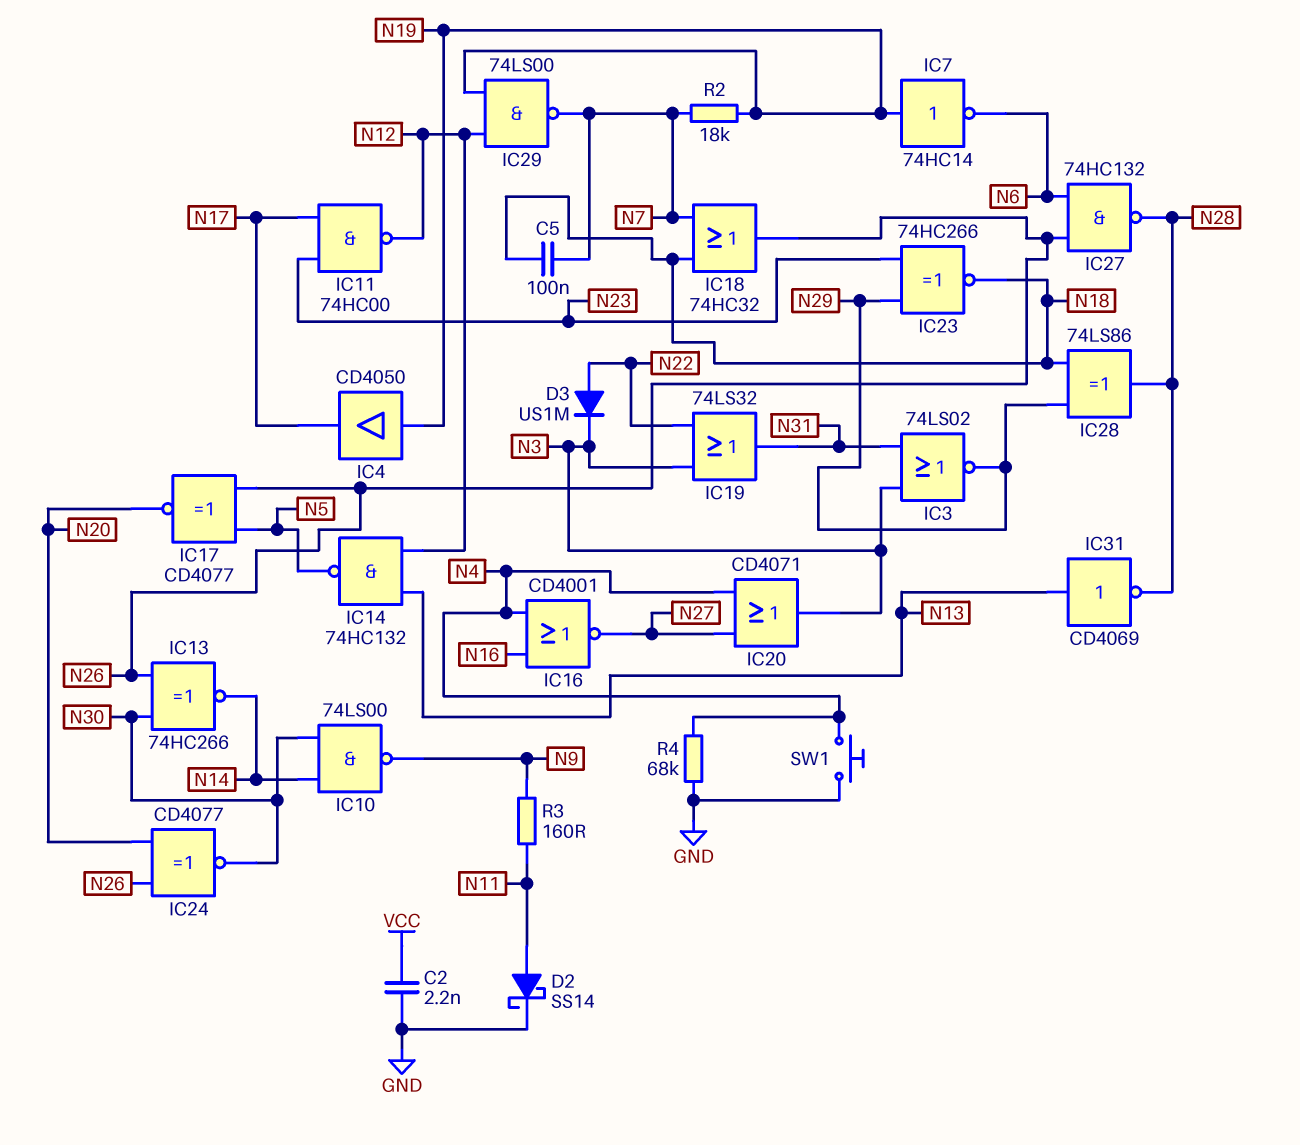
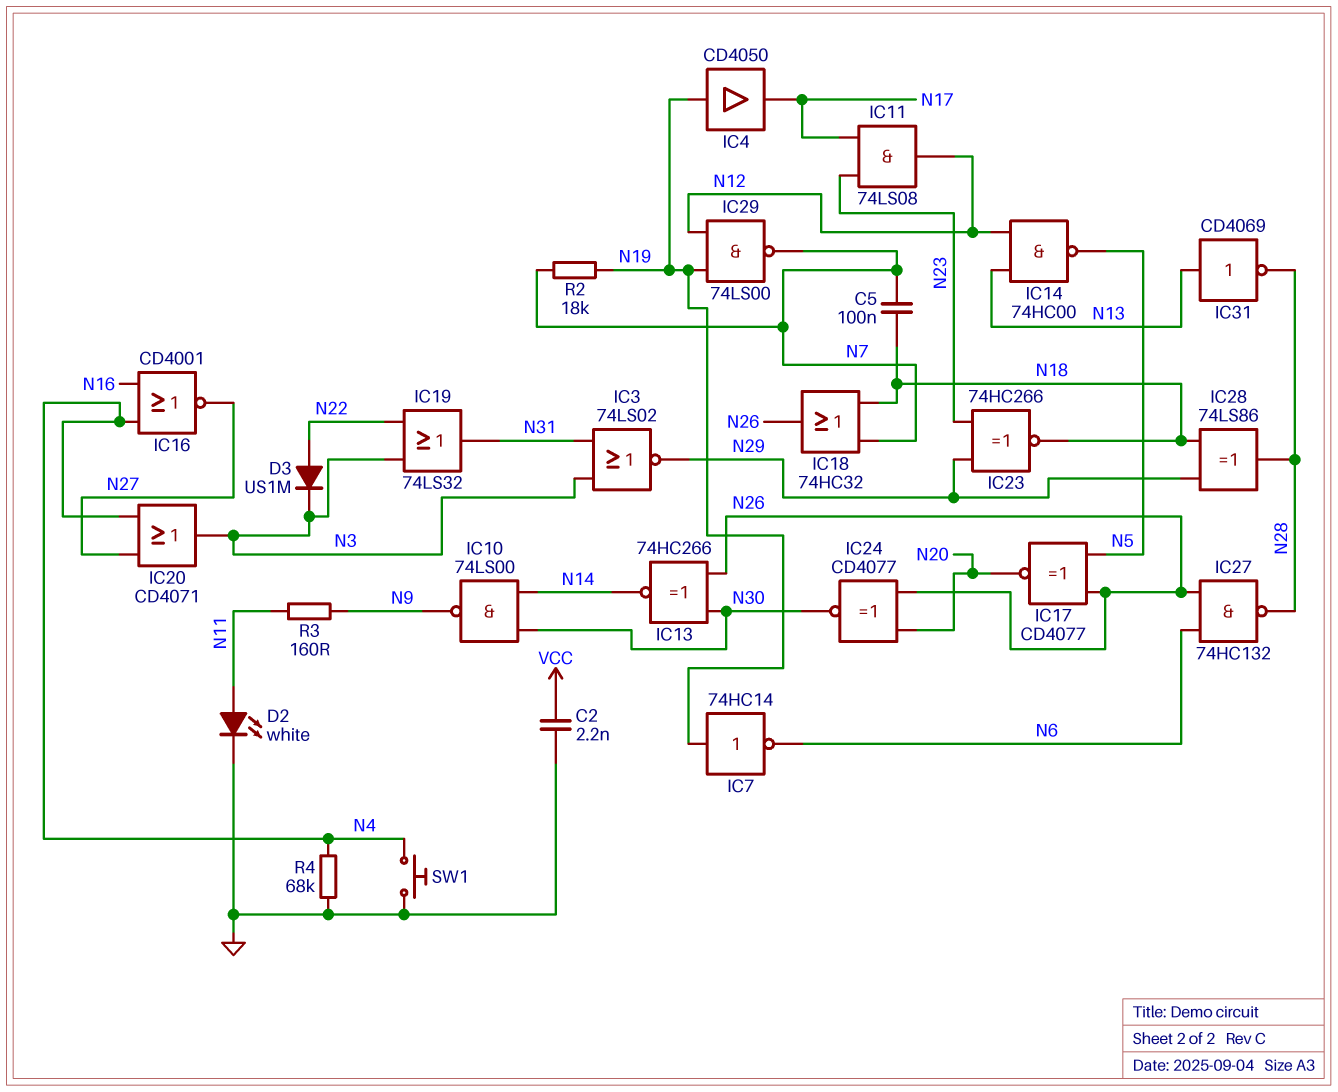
D2: schottky SS14 (A N11, K GND) -> LED white (A N11, K GND)
IC11: NAND 74HC00 (in N17, in N23, out N12) -> AND 74LS08 (in N17, in N23, out N12)
IC14: NAND 74HC132 (in N12, in N13, out N5) -> NAND 74HC00 (in N12, in N13, out N5)

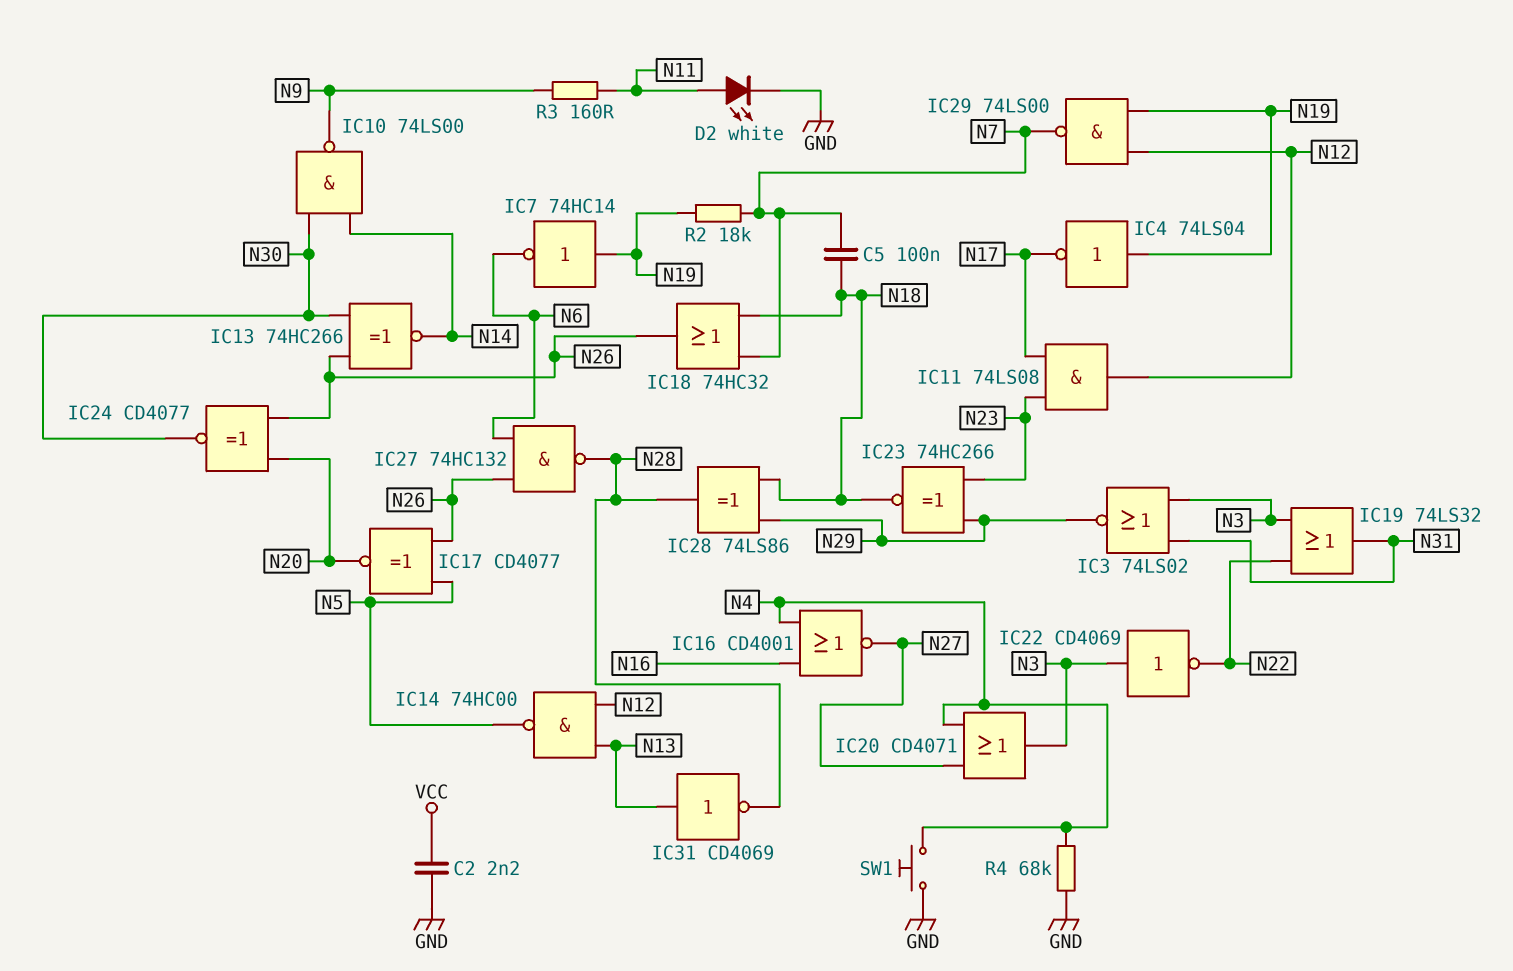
D3: diode US1M (A N22, K N3) -> none
IC4: buffer CD4050 (in N19, out N17) -> NOT 74LS04 (in N19, out N17)
IC22: none -> NOT CD4069 (in N3, out N22)

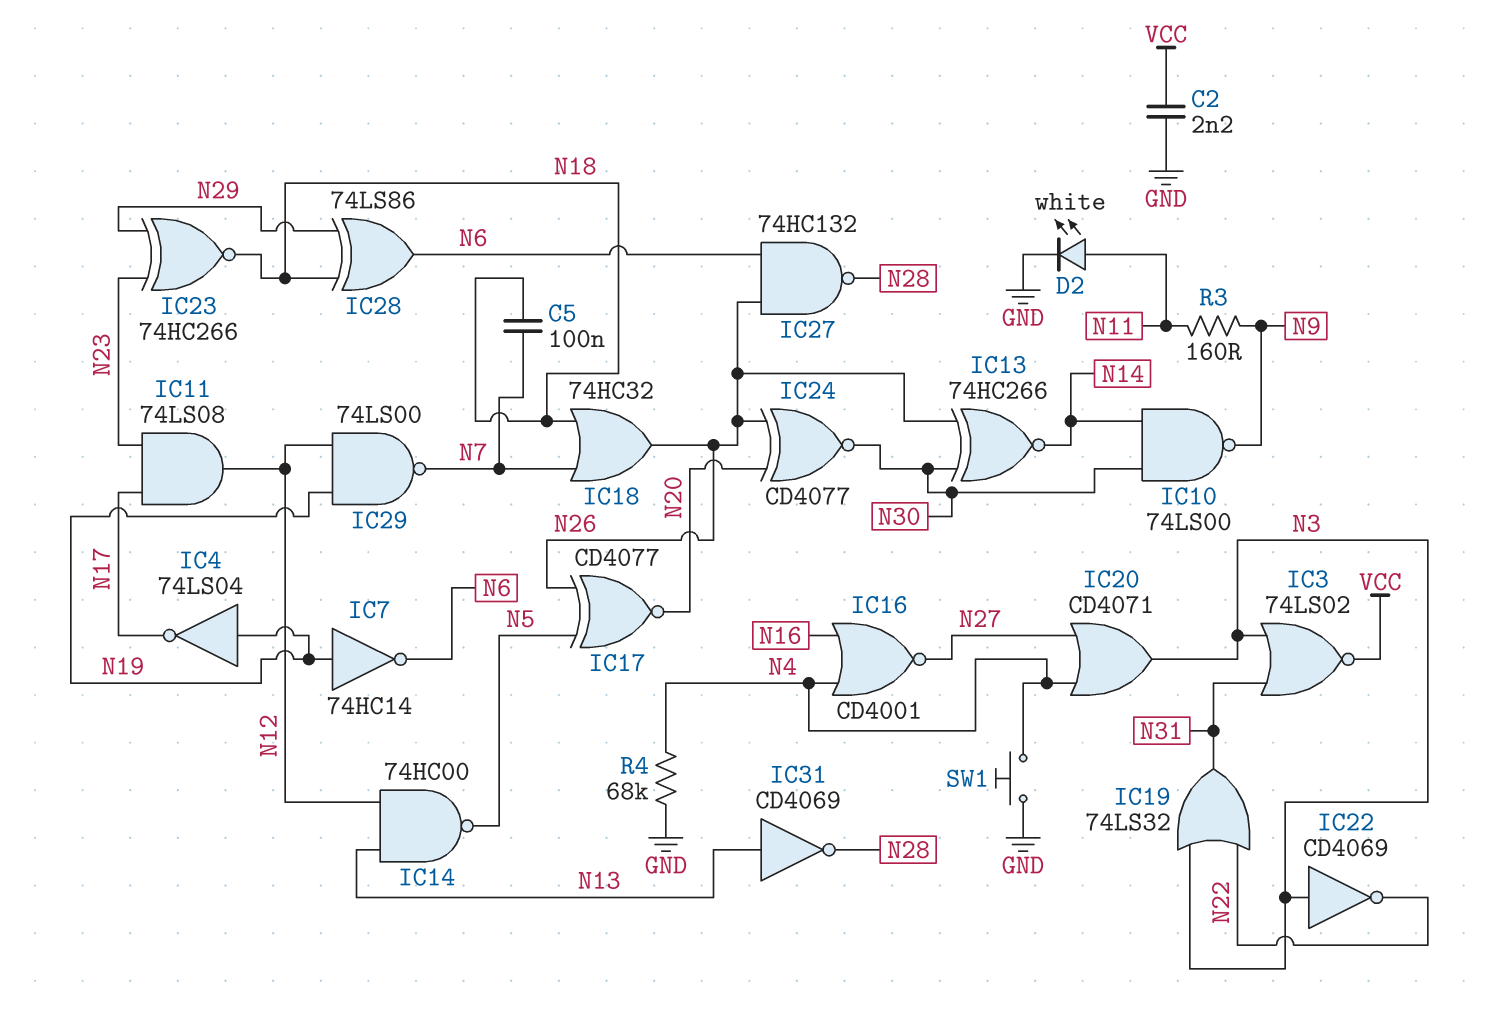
IC3: NOR 74LS02 (in N3, in N31, out N29) -> NOR 74LS02 (in N3, in N31, out VCC)
IC28: XOR 74LS86 (in N18, in N29, out N28) -> XOR 74LS86 (in N18, in N29, out N6)
R2: 18k (N7, N19) -> none

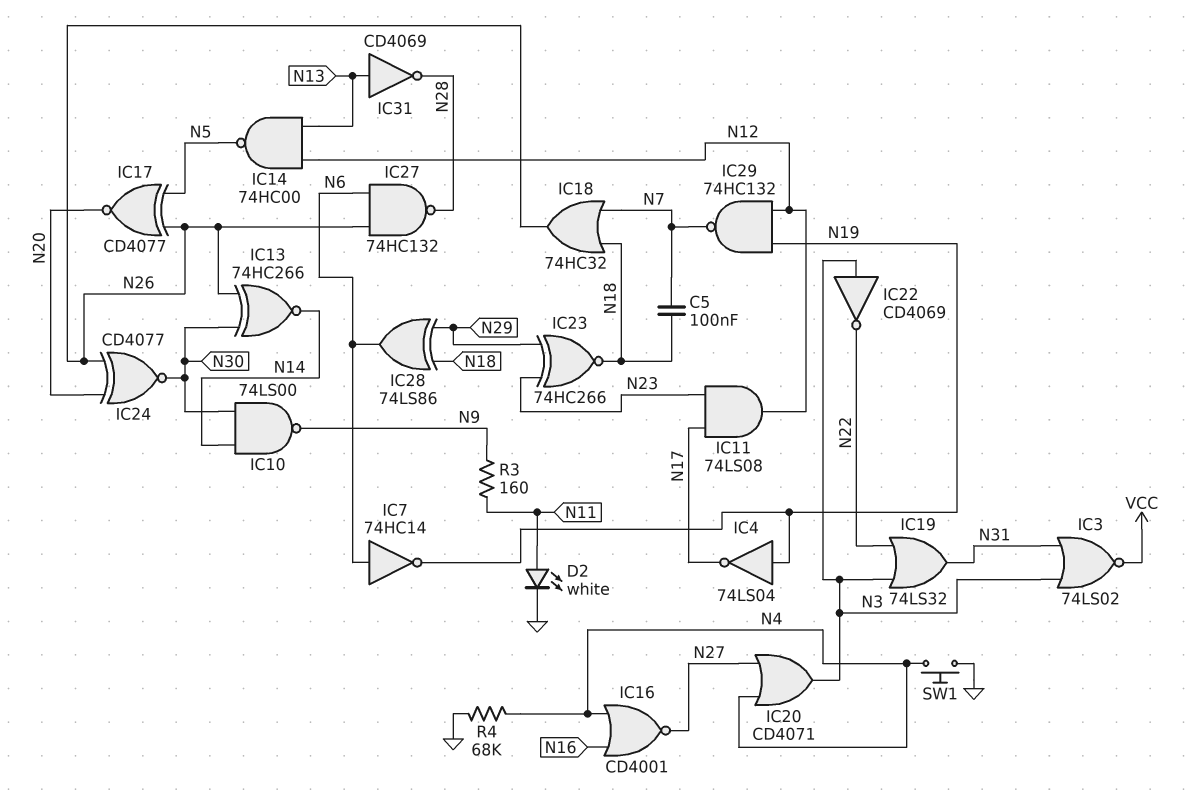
C2: 2.2nF (GND, VCC) -> none
IC7: NOT 74HC14 (in N19, out N6) -> NOT 74HC14 (in N6, out N19)
IC29: NAND 74LS00 (in N12, in N19, out N7) -> NAND 74HC132 (in N12, in N19, out N7)

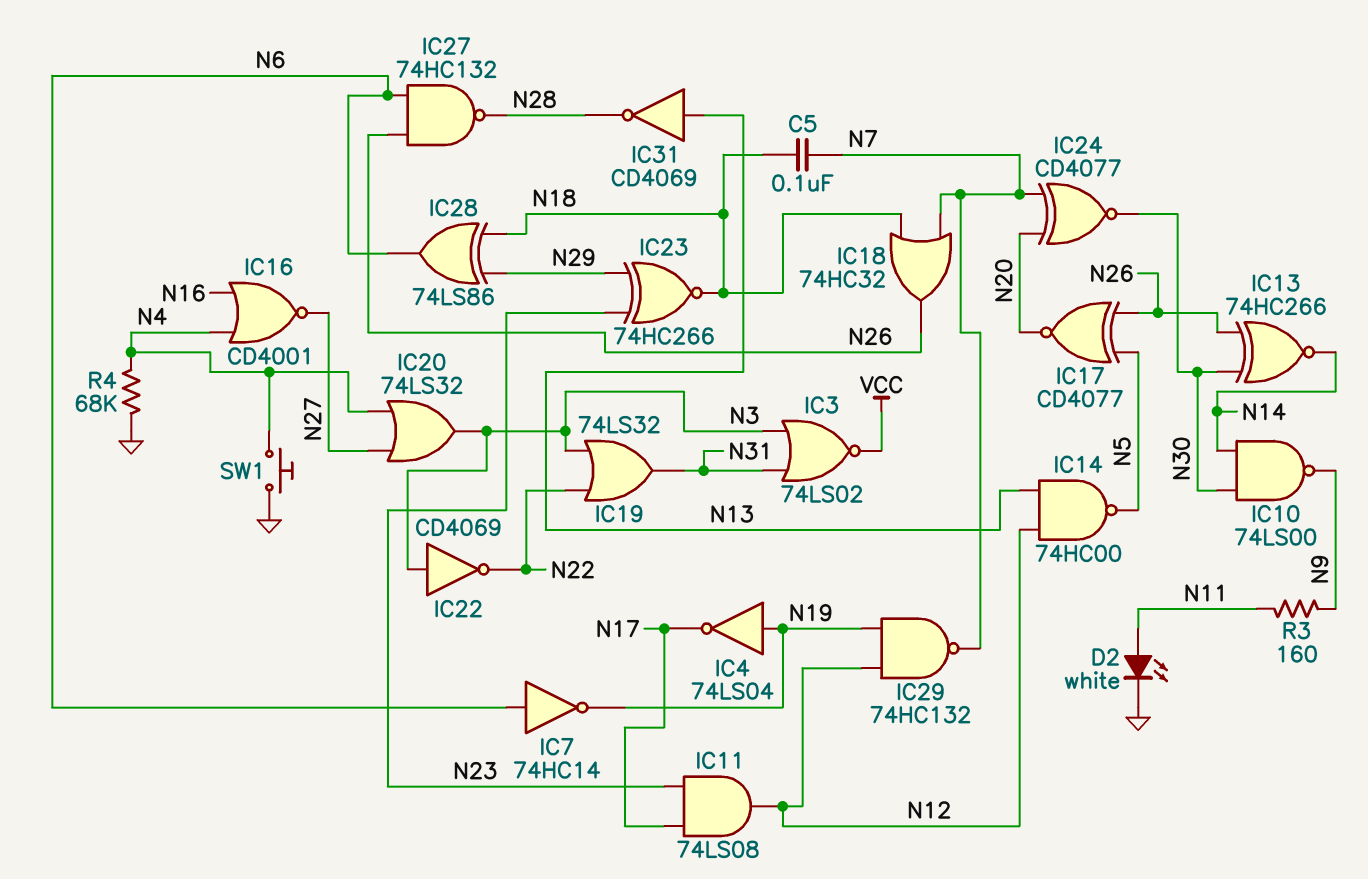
IC20: OR CD4071 (in N4, in N27, out N3) -> OR 74LS32 (in N4, in N27, out N3)
IC24: XNOR CD4077 (in N20, in N26, out N30) -> XNOR CD4077 (in N7, in N20, out N30)

